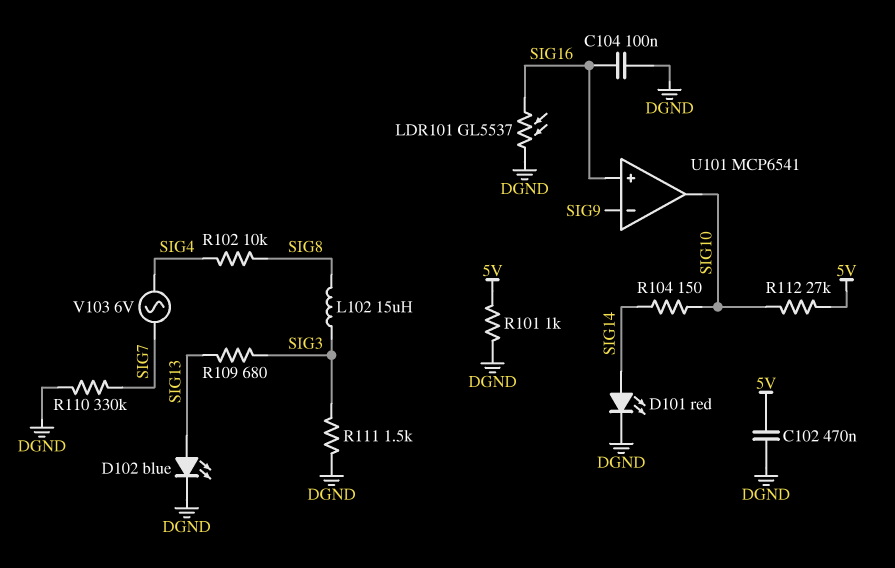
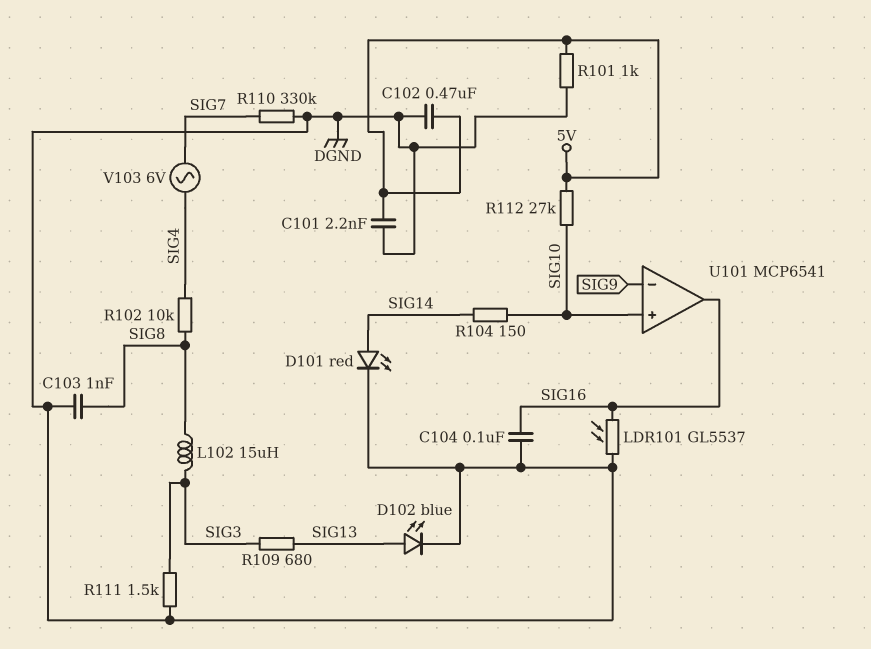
C101: none -> 2.2nF (5V, DGND)
C103: none -> 1nF (DGND, SIG8)
U101 pin in+: SIG16 -> SIG10
U101 pin out: SIG10 -> SIG16

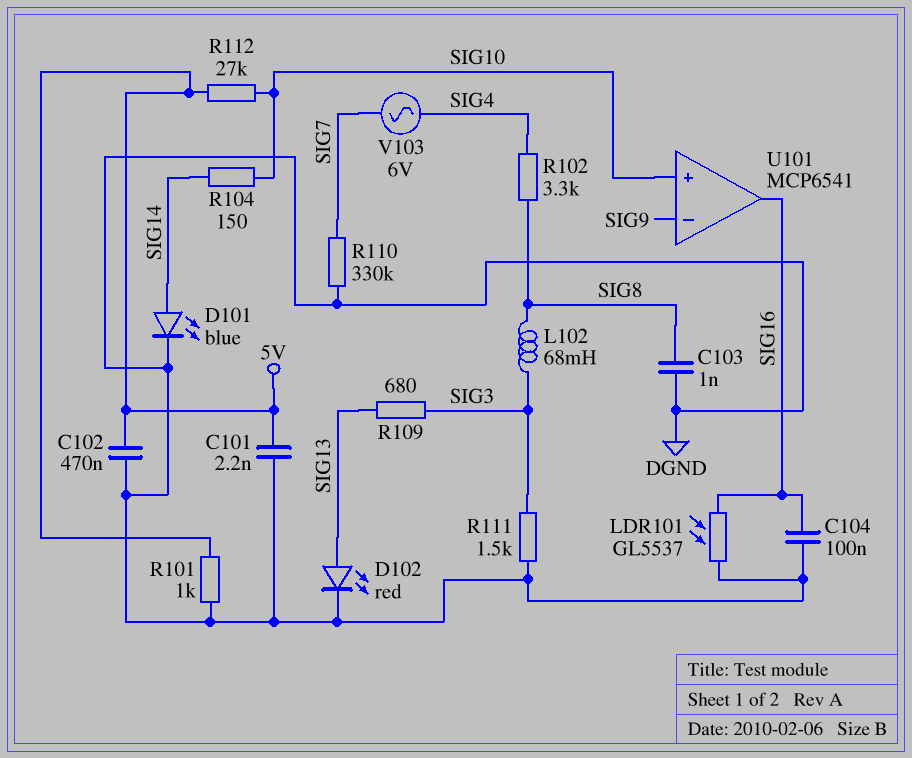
D101: LED red (A SIG14, K DGND) -> LED blue (A SIG14, K DGND)
D102: LED blue (A SIG13, K DGND) -> LED red (A SIG13, K DGND)
L102: 15uH (SIG3, SIG8) -> 68mH (SIG3, SIG8)
R102: 10k (SIG4, SIG8) -> 3.3k (SIG4, SIG8)

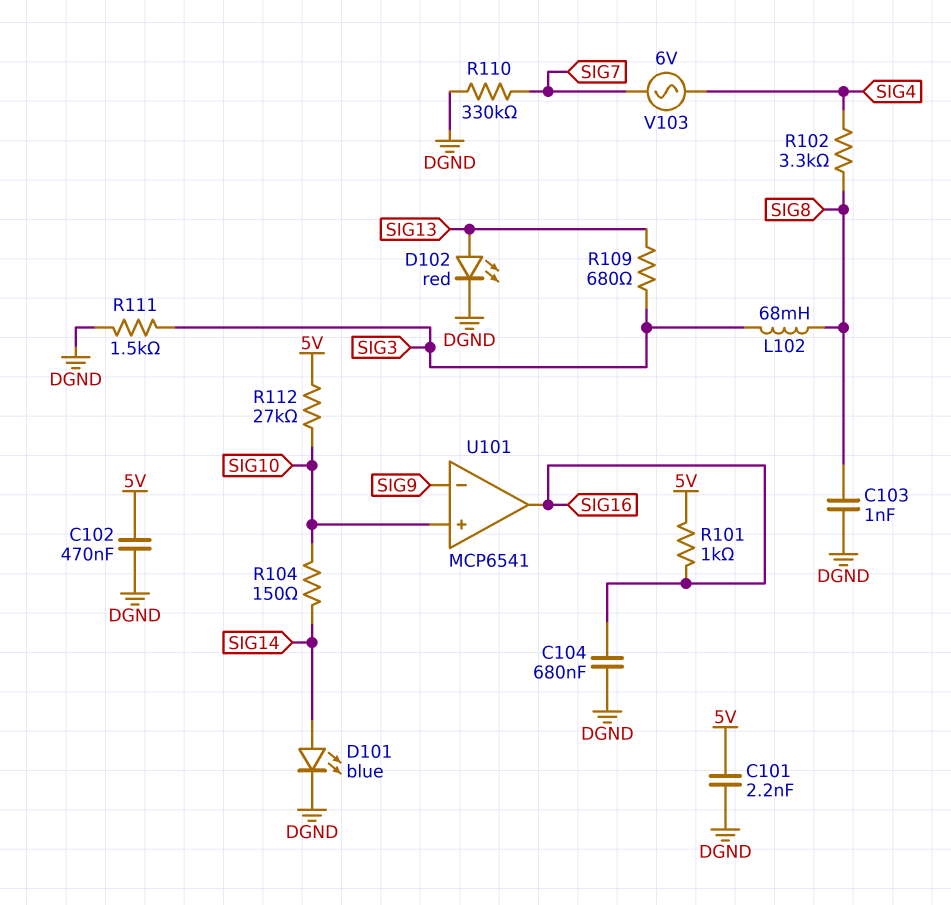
C104: 100nF (DGND, SIG16) -> 680nF (DGND, SIG16)
LDR101: GL5537 (DGND, SIG16) -> none
R101: 1k (5V, DGND) -> 1k (5V, SIG16)

